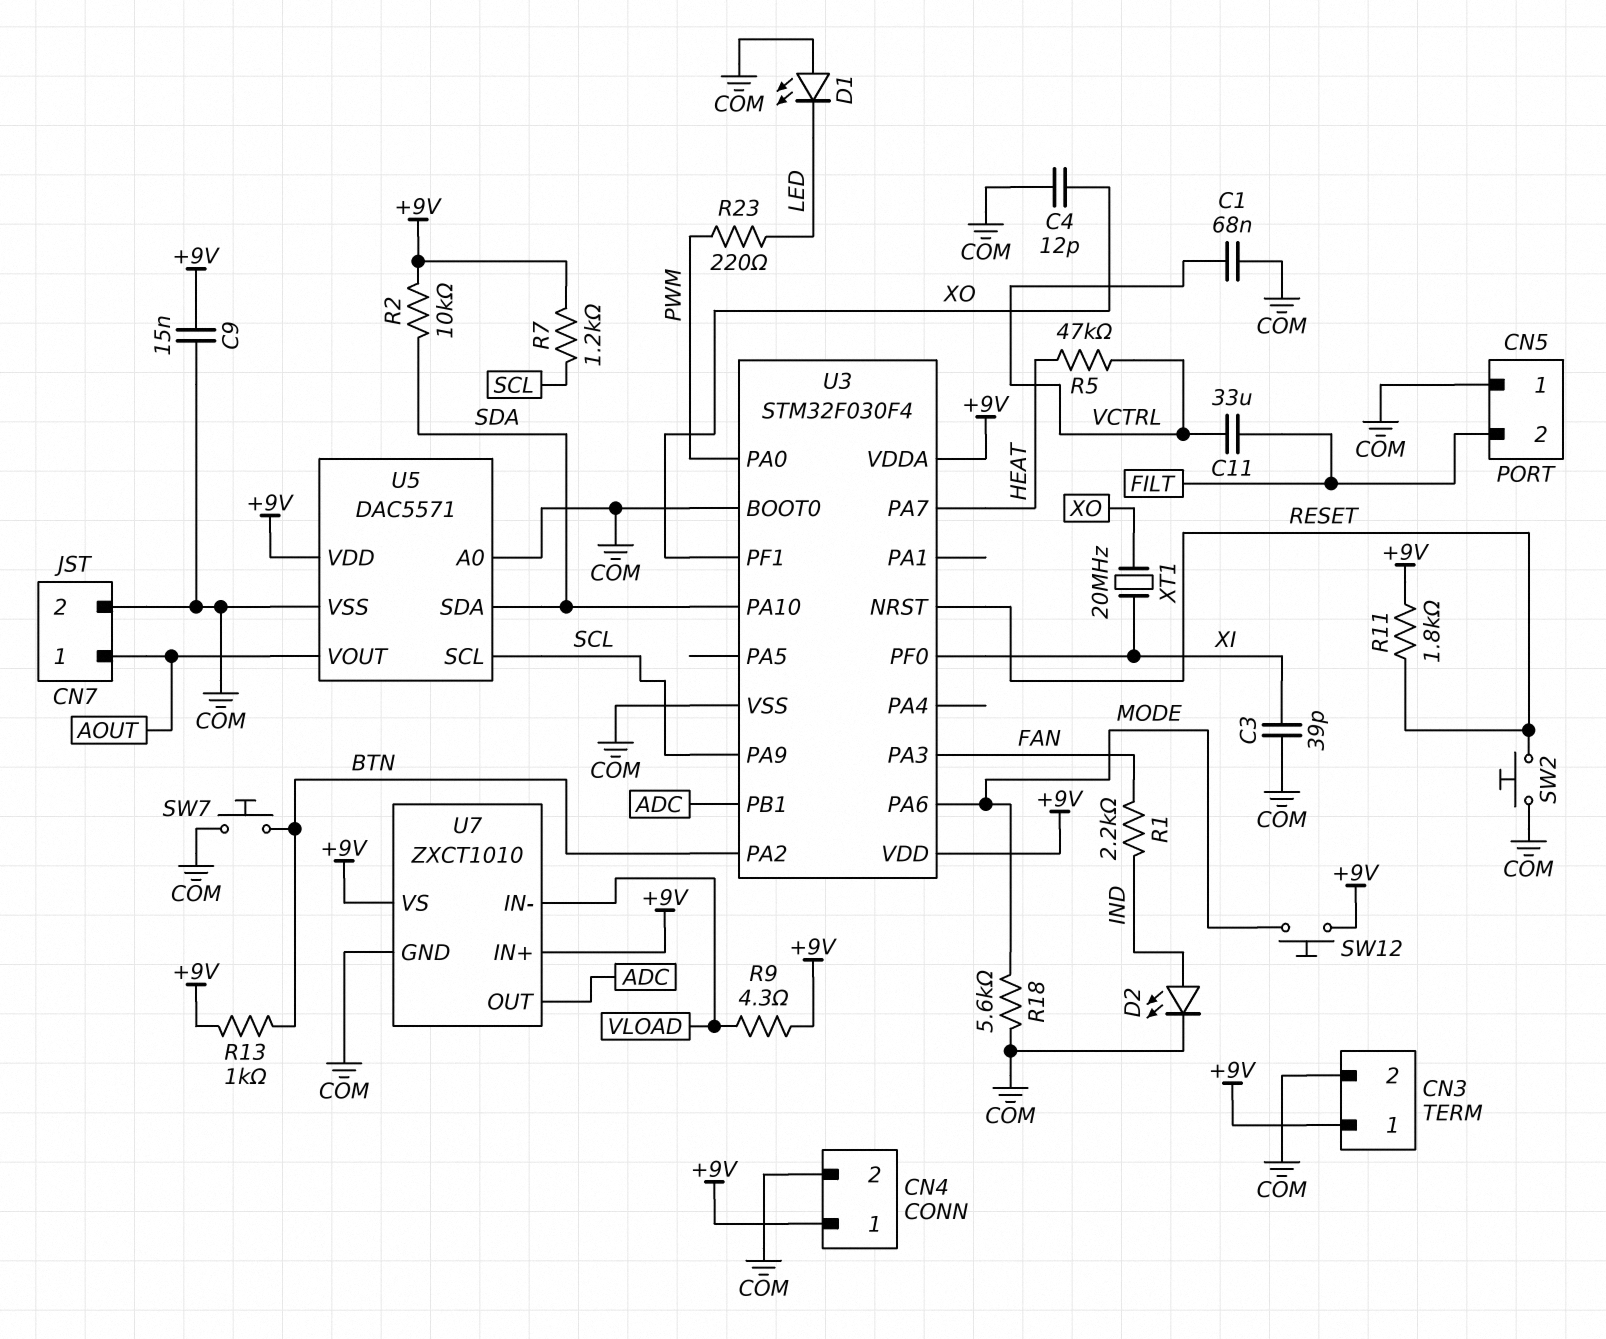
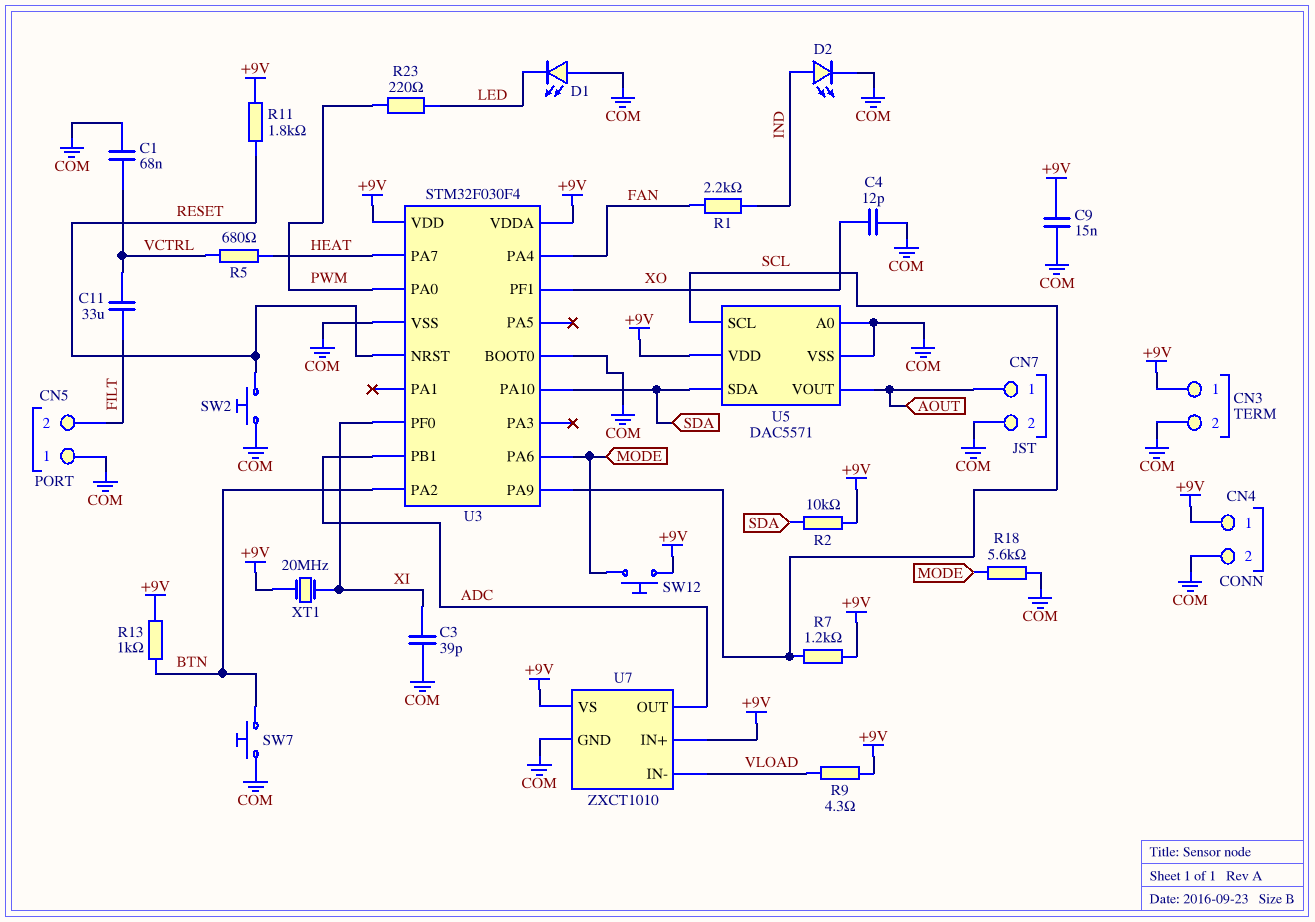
R5: 47k (HEAT, VCTRL) -> 680 (HEAT, VCTRL)
U3 pin PA3: FAN -> none
U3 pin PA4: none -> FAN
XT1: 20MHz (XI, XO) -> 20MHz (+9V, XI)

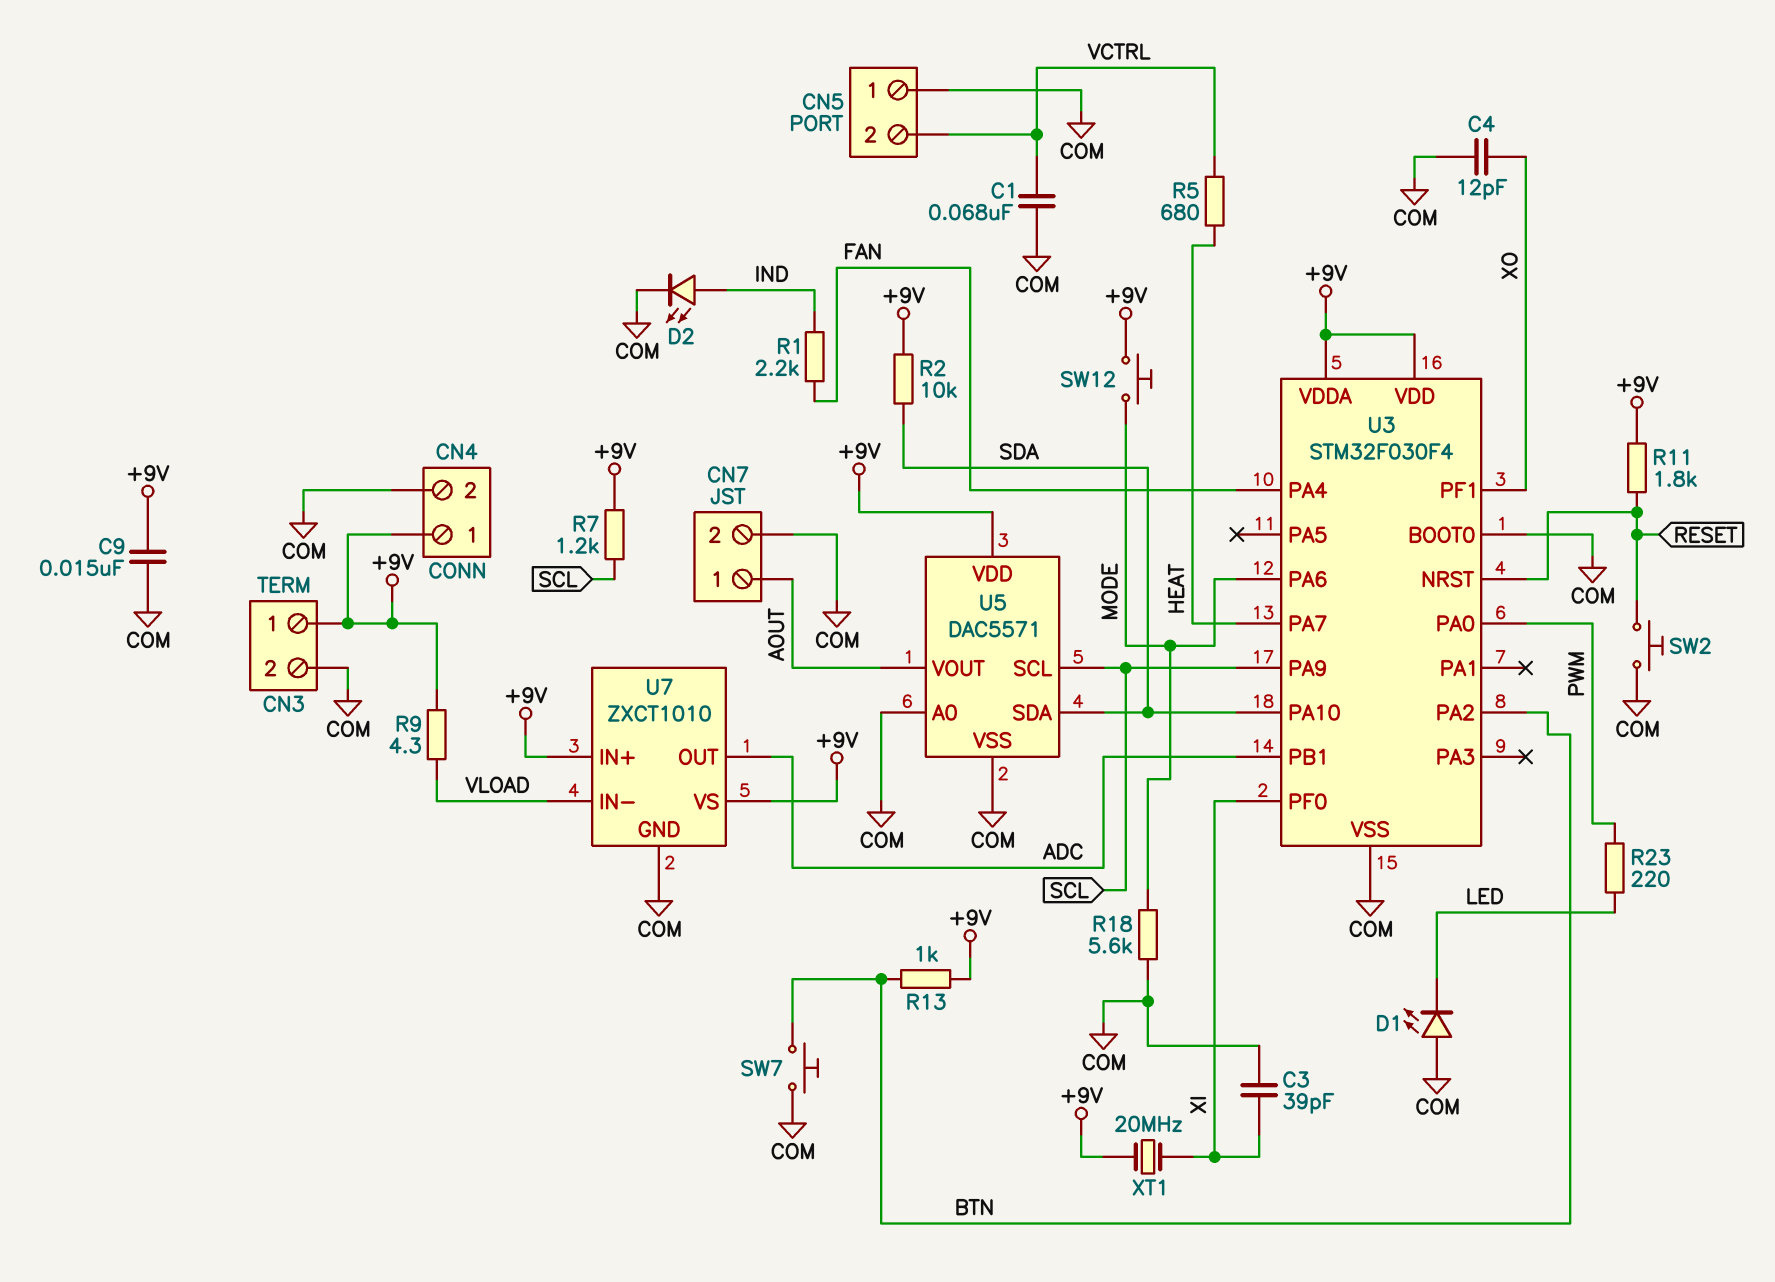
C11: 33uF (FILT, VCTRL) -> none
CN5 pin 2: FILT -> VCTRL

